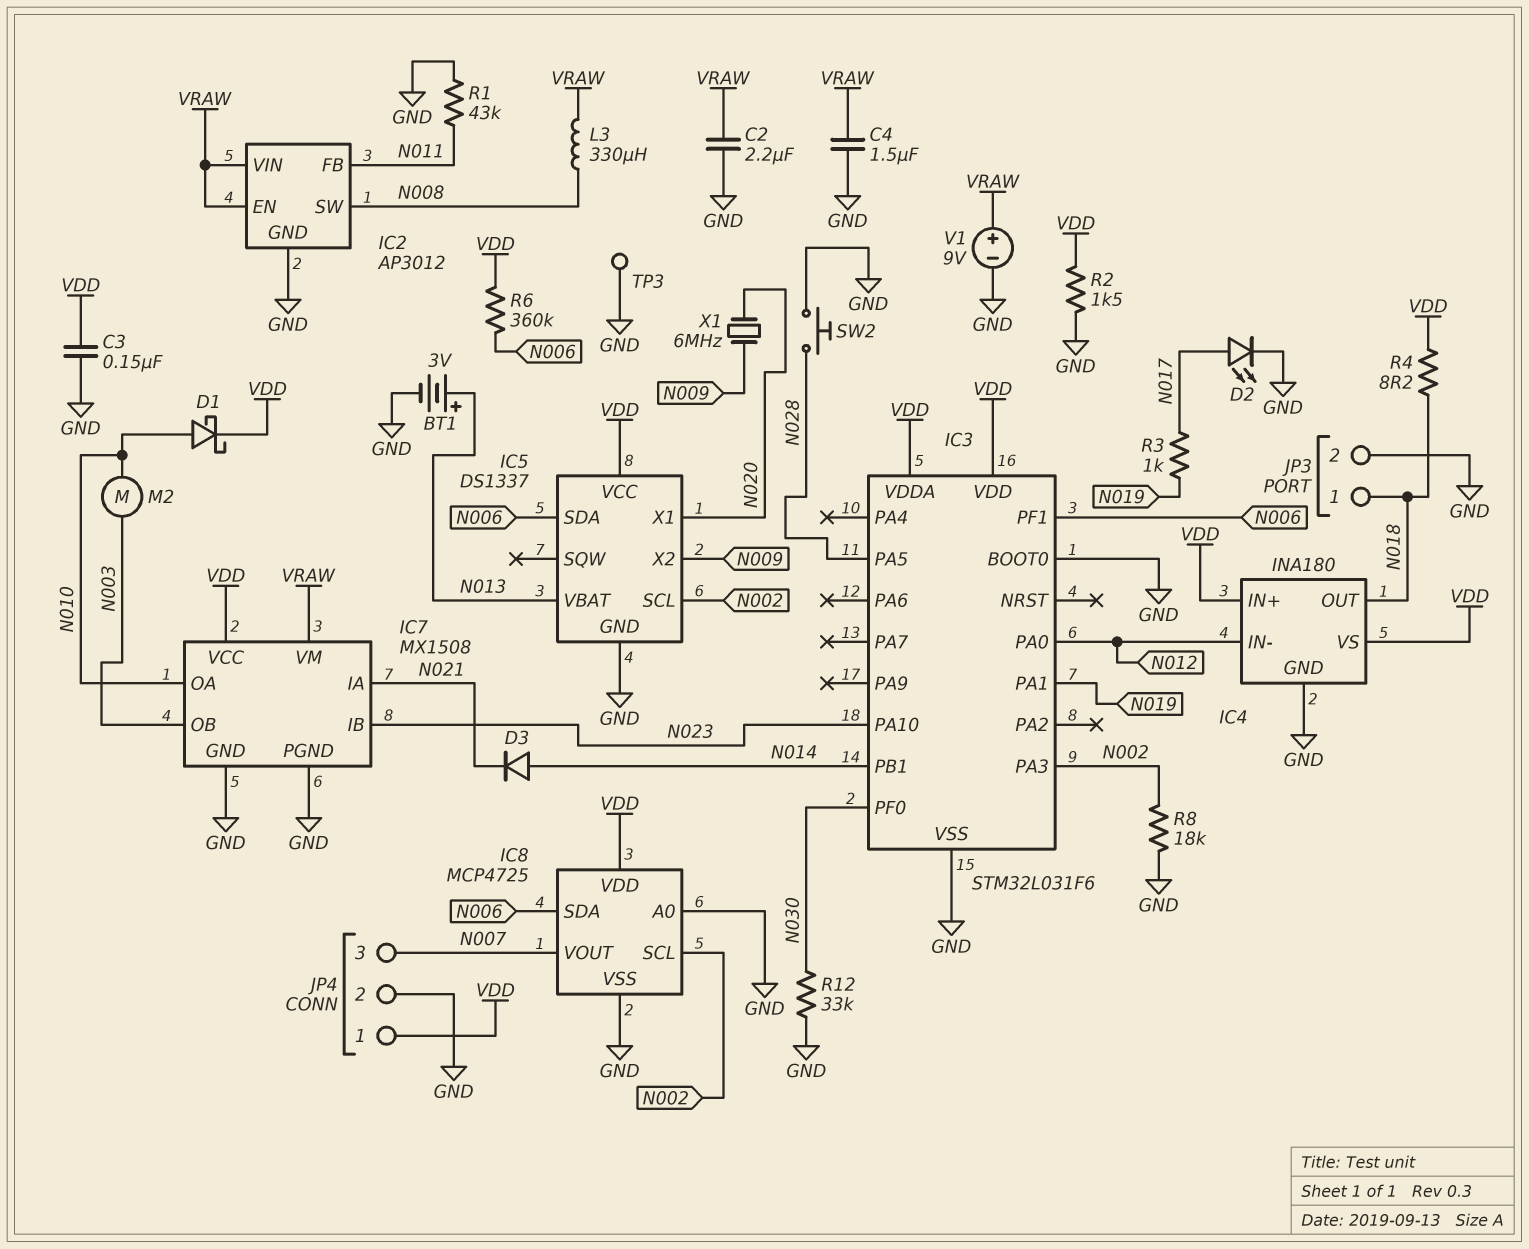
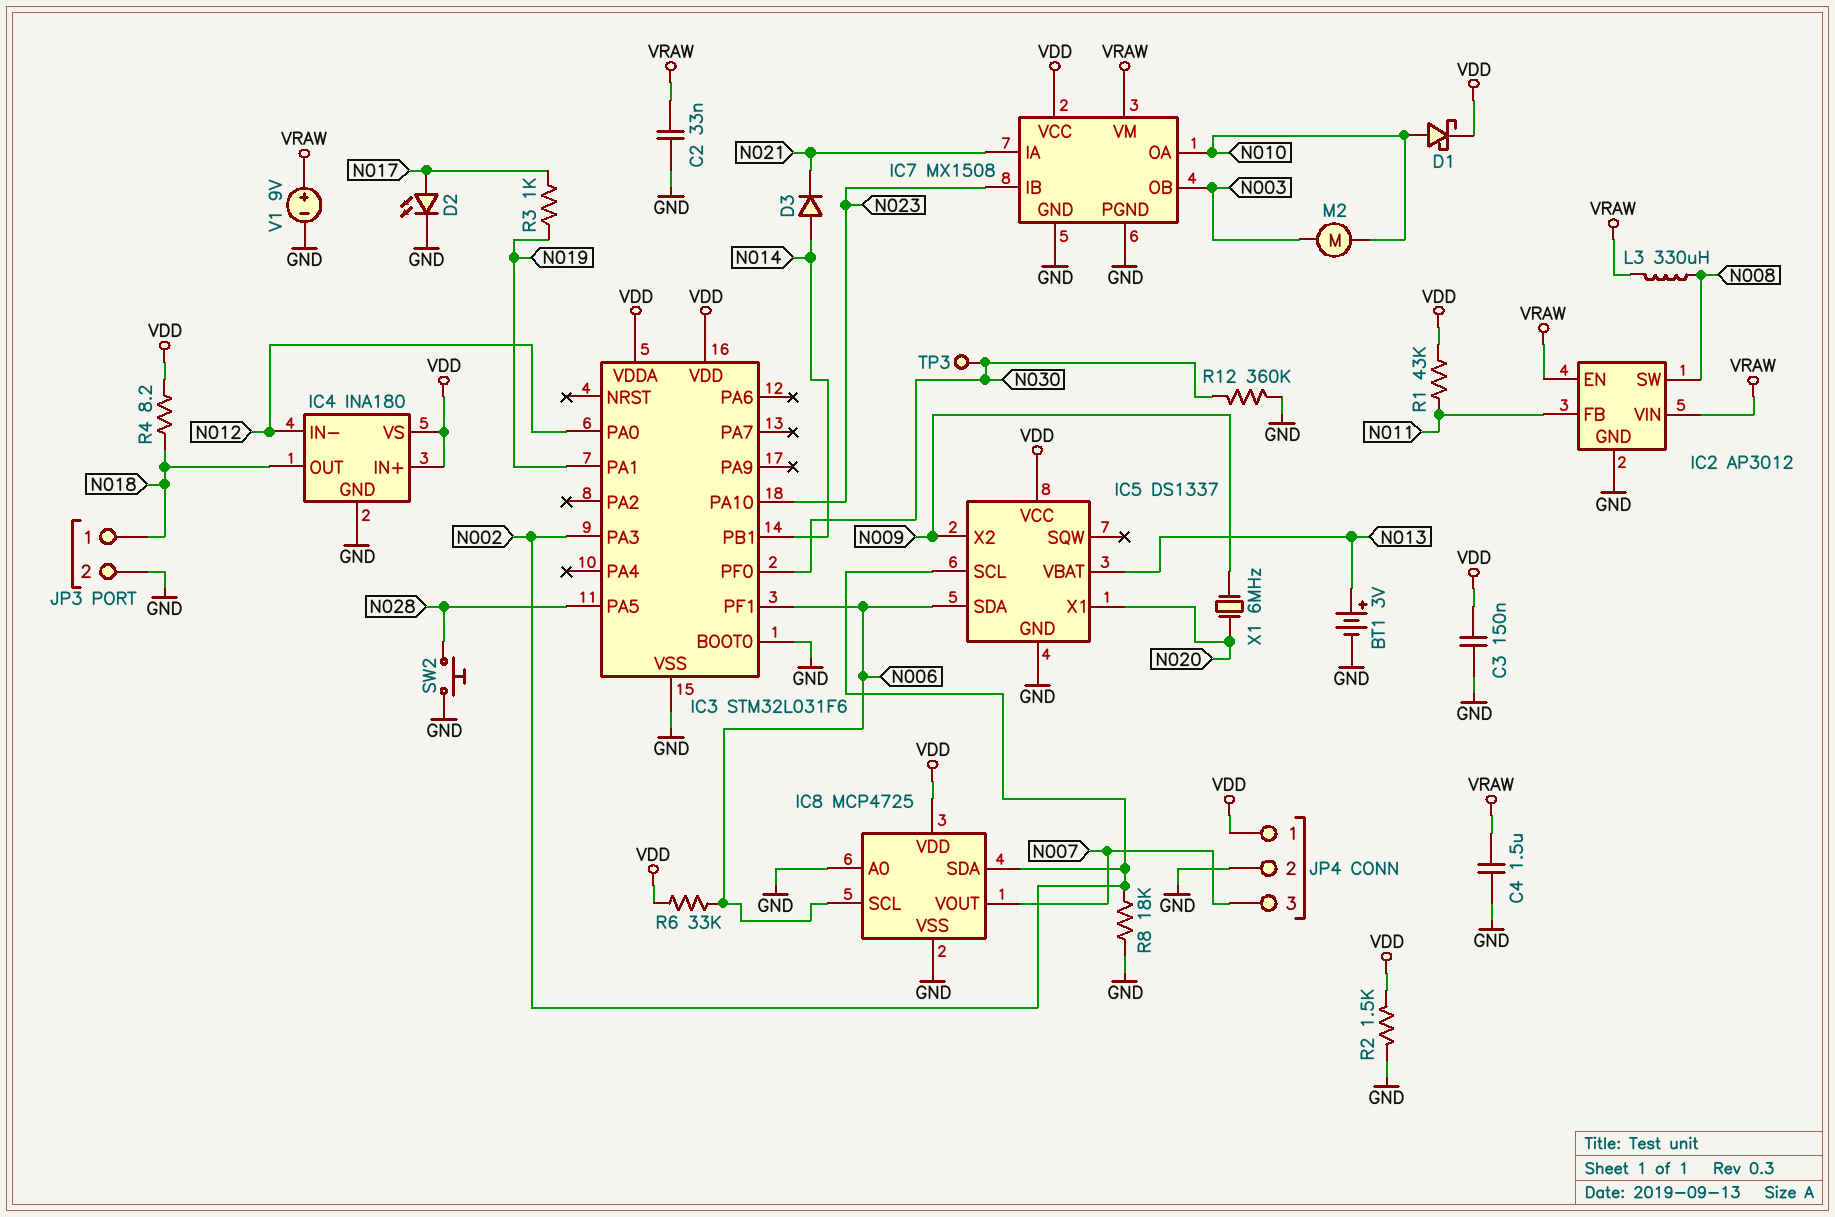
C2: 2.2uF (GND, VRAW) -> 33nF (GND, VRAW)
IC8 pin SCL: N002 -> N006
IC8 pin SDA: N006 -> N002
R1: 43k (GND, N011) -> 43k (N011, VDD)
R6: 360k (N006, VDD) -> 33k (N006, VDD)
R12: 33k (GND, N030) -> 360k (GND, N030)
TP3: test point (GND) -> test point (N030)

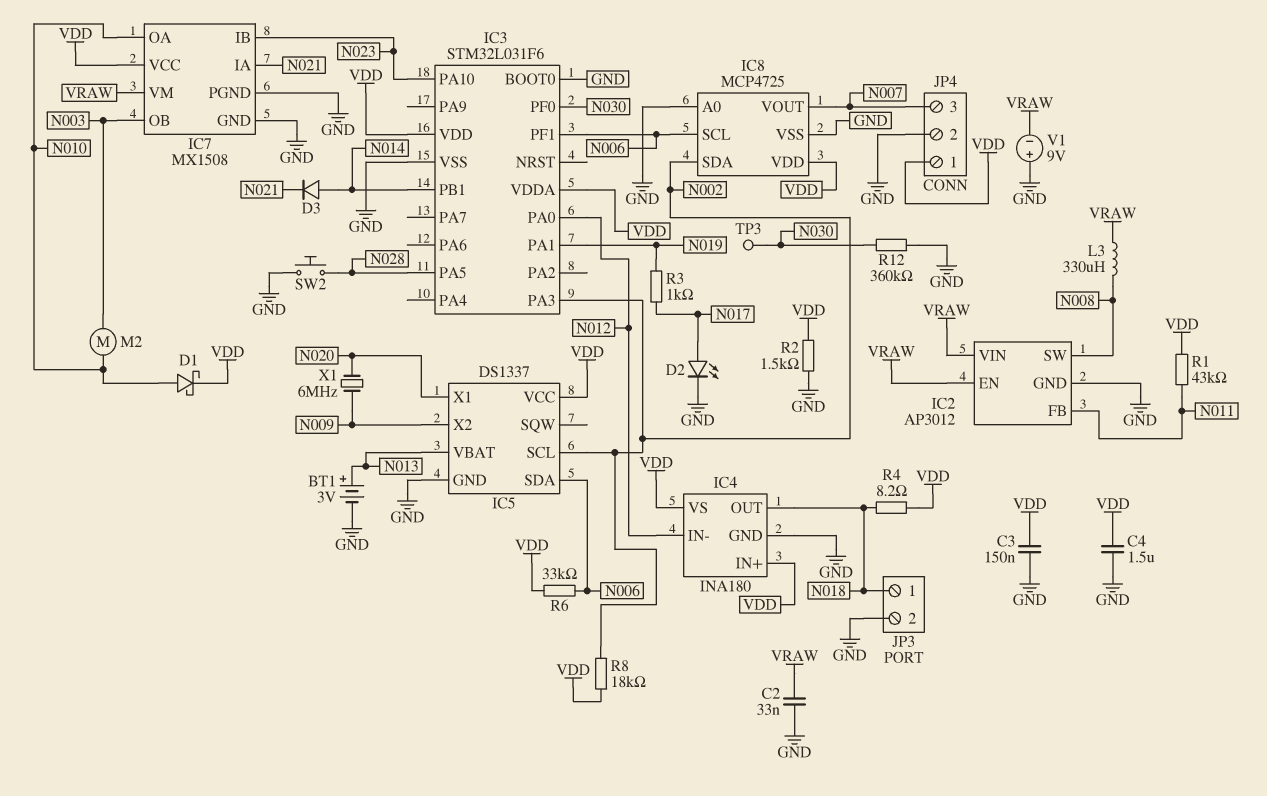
C4: 1.5uF (GND, VRAW) -> 1.5uF (GND, VDD)
R8: 18k (GND, N002) -> 18k (N002, VDD)
V1: 9V (plus VRAW, minus GND) -> 9V (plus GND, minus VRAW)

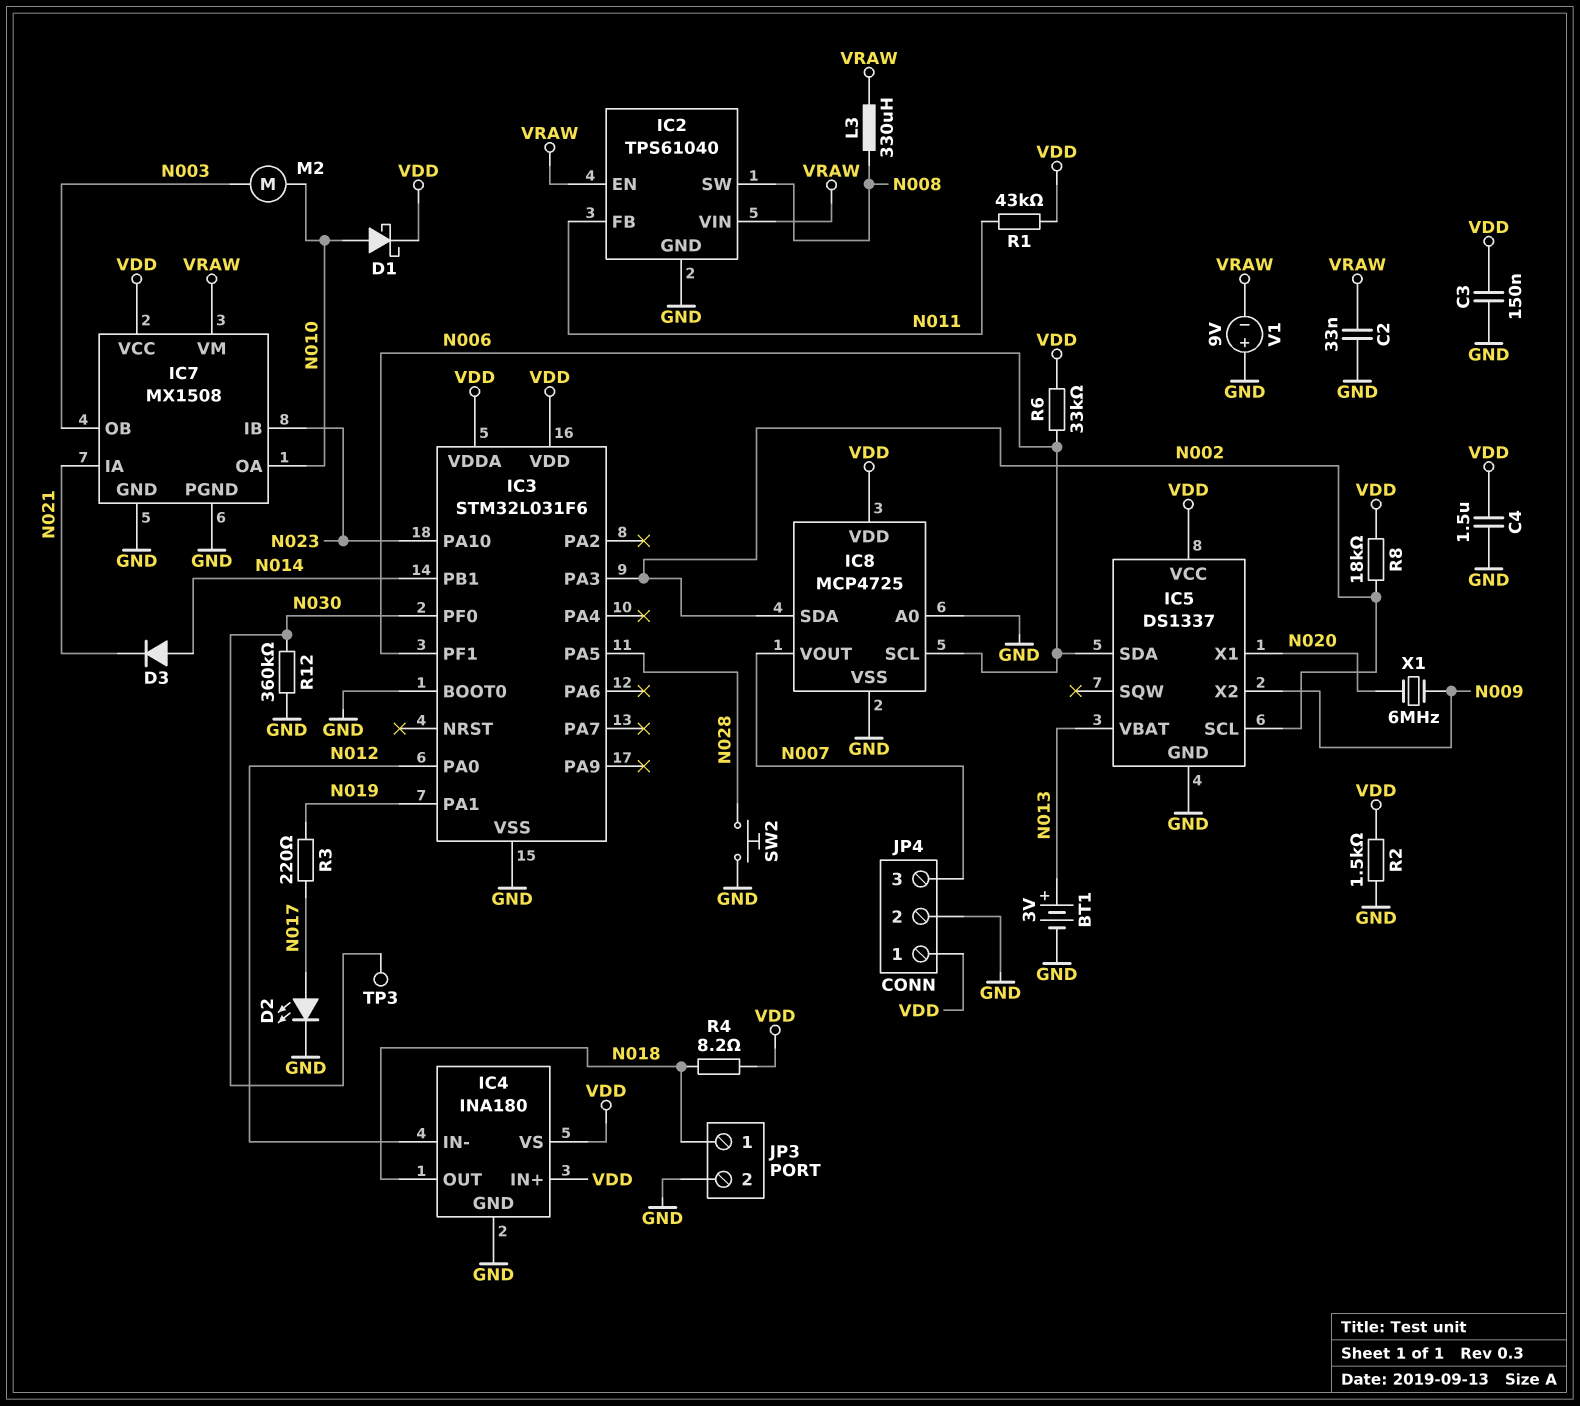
IC2: AP3012 -> TPS61040
R3: 1k (N017, N019) -> 220 (N017, N019)

